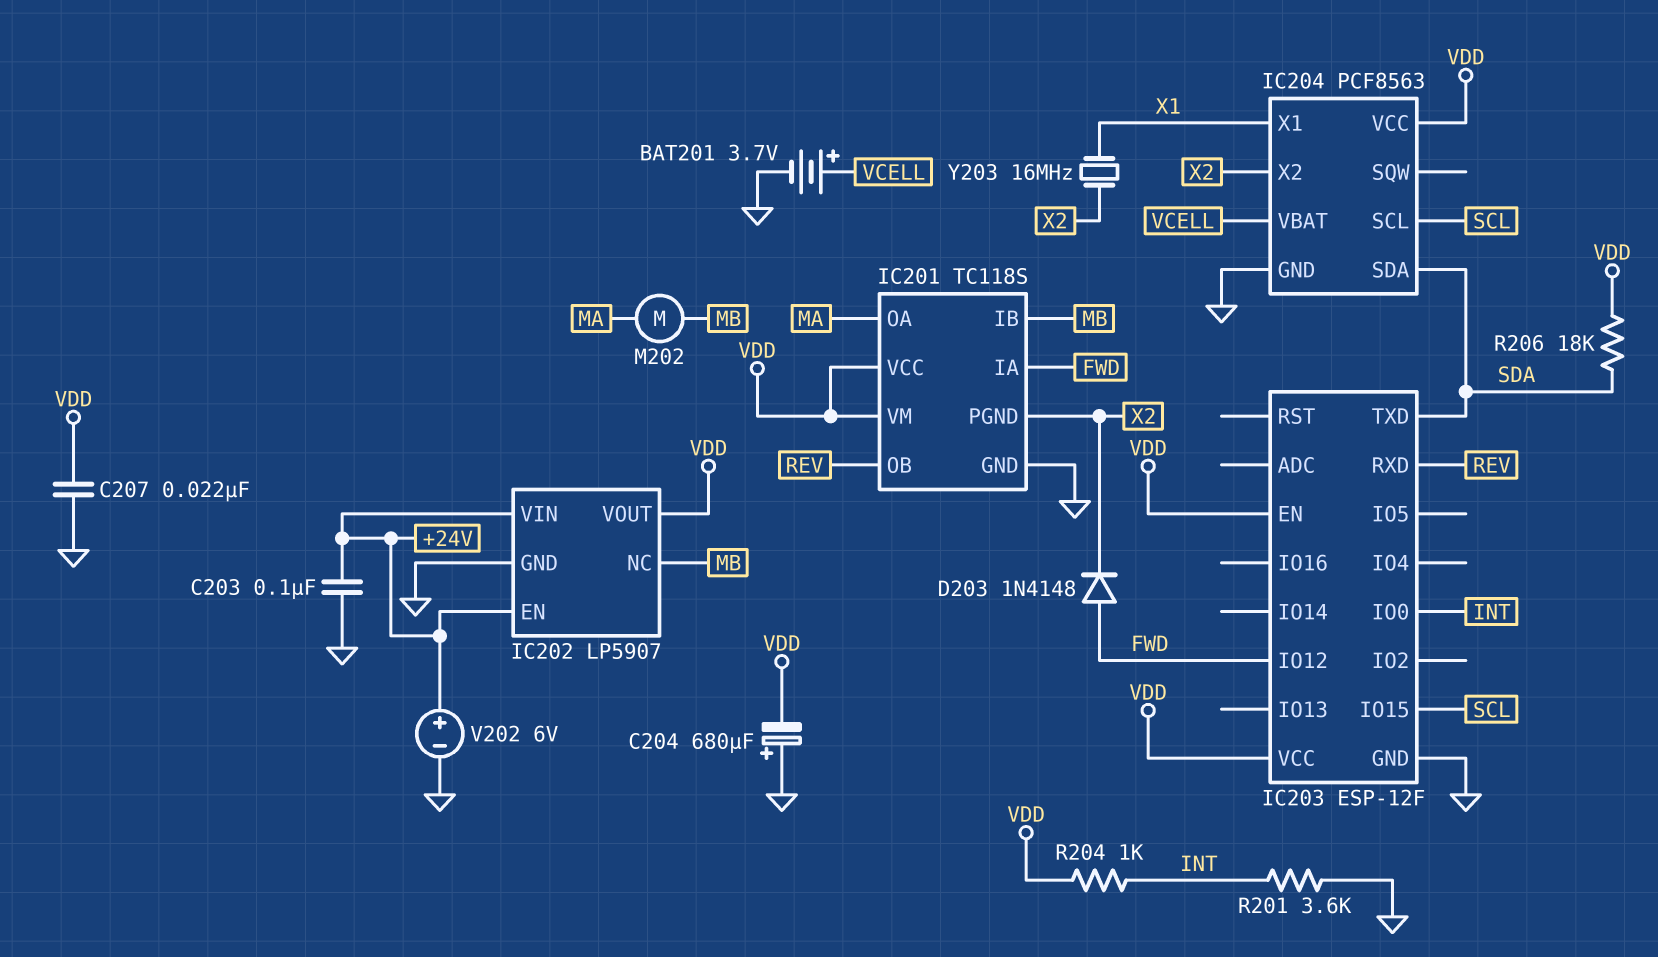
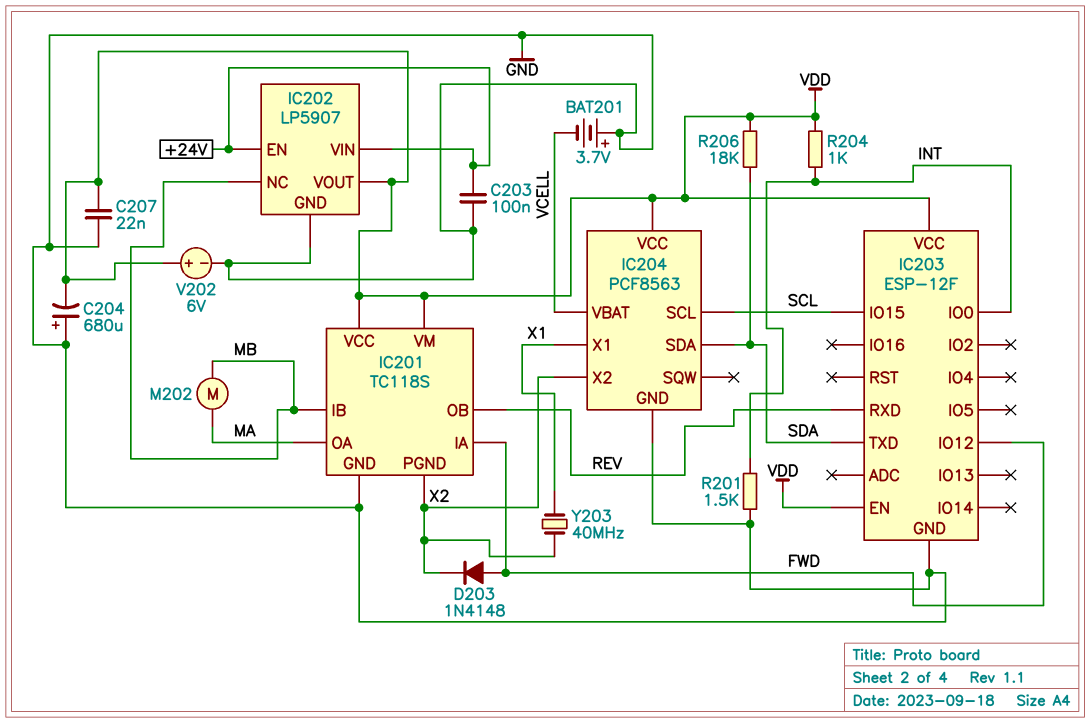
BAT201: 3.7V (plus VCELL, minus GND) -> 3.7V (plus GND, minus VCELL)
R201: 3.6k (GND, INT) -> 1.5k (GND, INT)
V202: 6V (plus +24V, minus GND) -> 6V (plus VDD, minus GND)
Y203: 16MHz (X1, X2) -> 40MHz (X1, X2)

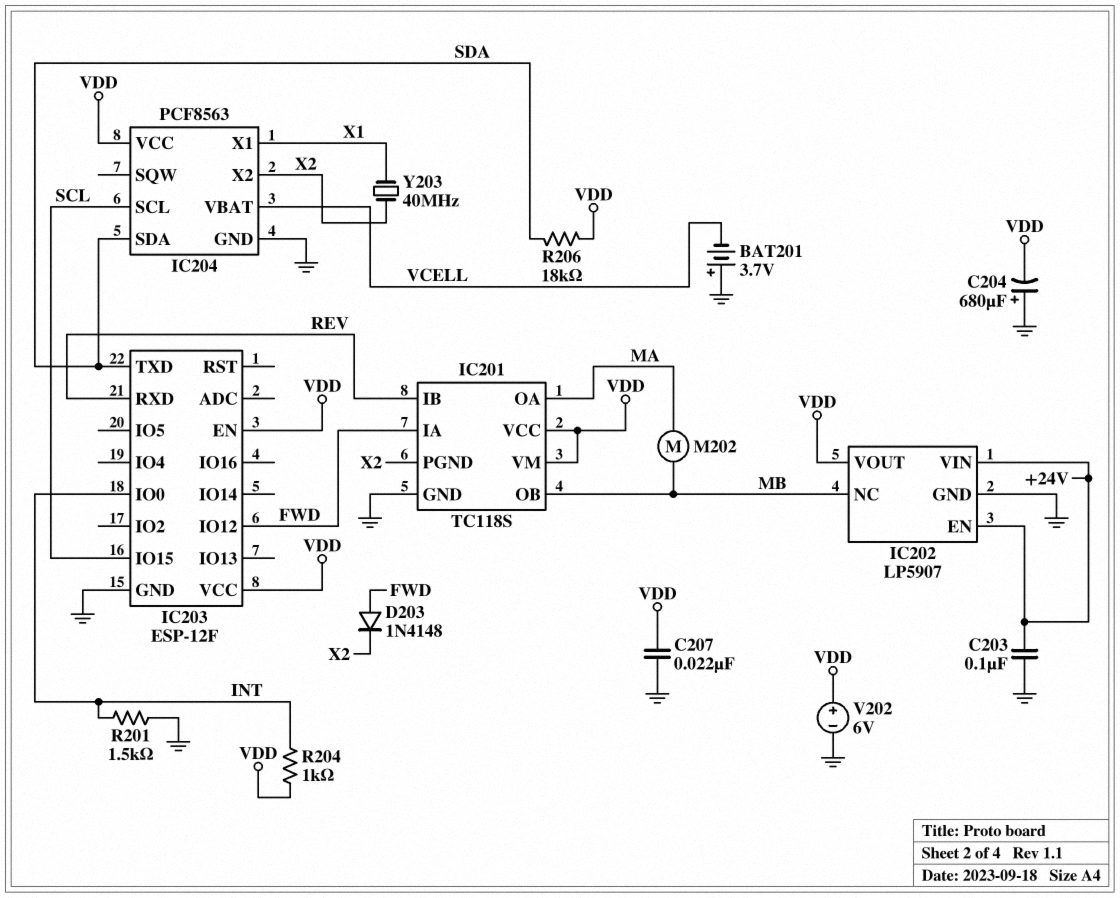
IC201 pin IB: MB -> REV
IC201 pin OB: REV -> MB

